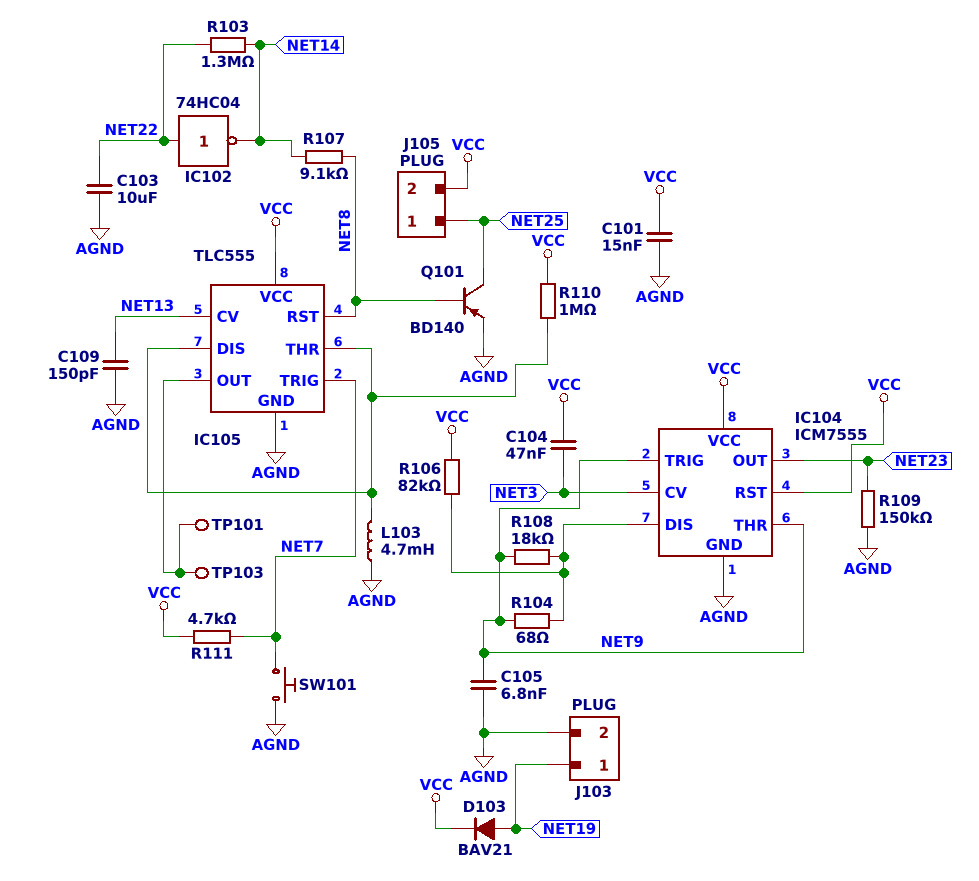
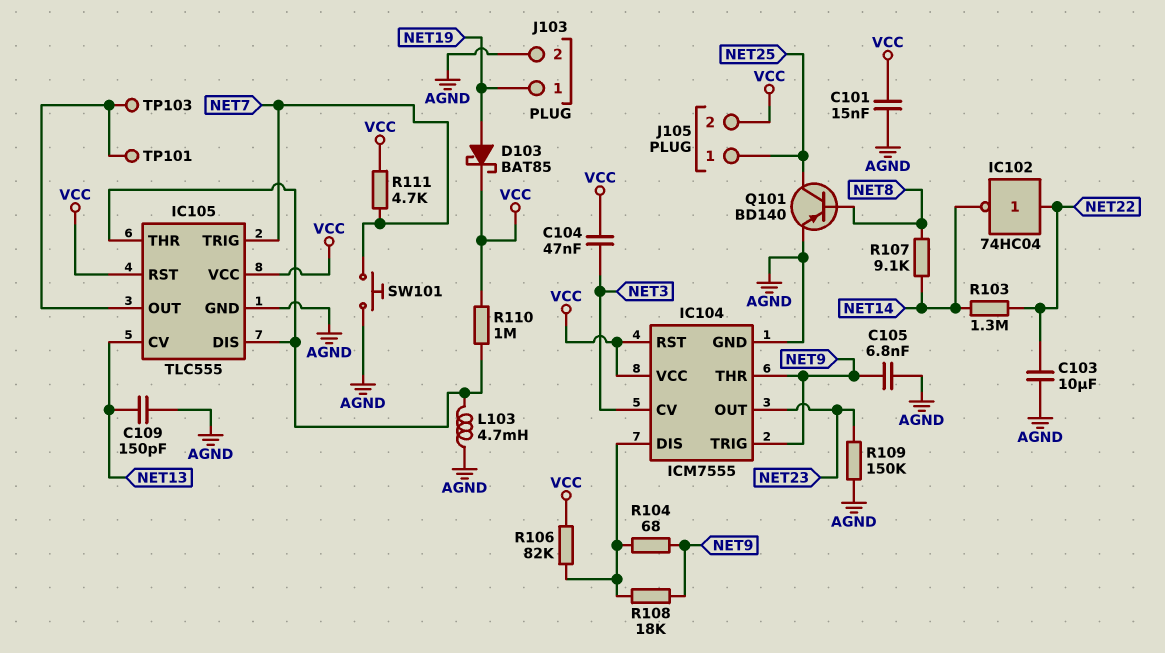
D103: diode BAV21 (A NET19, K VCC) -> schottky BAT85 (A NET19, K VCC)
IC105 pin RST: NET8 -> VCC

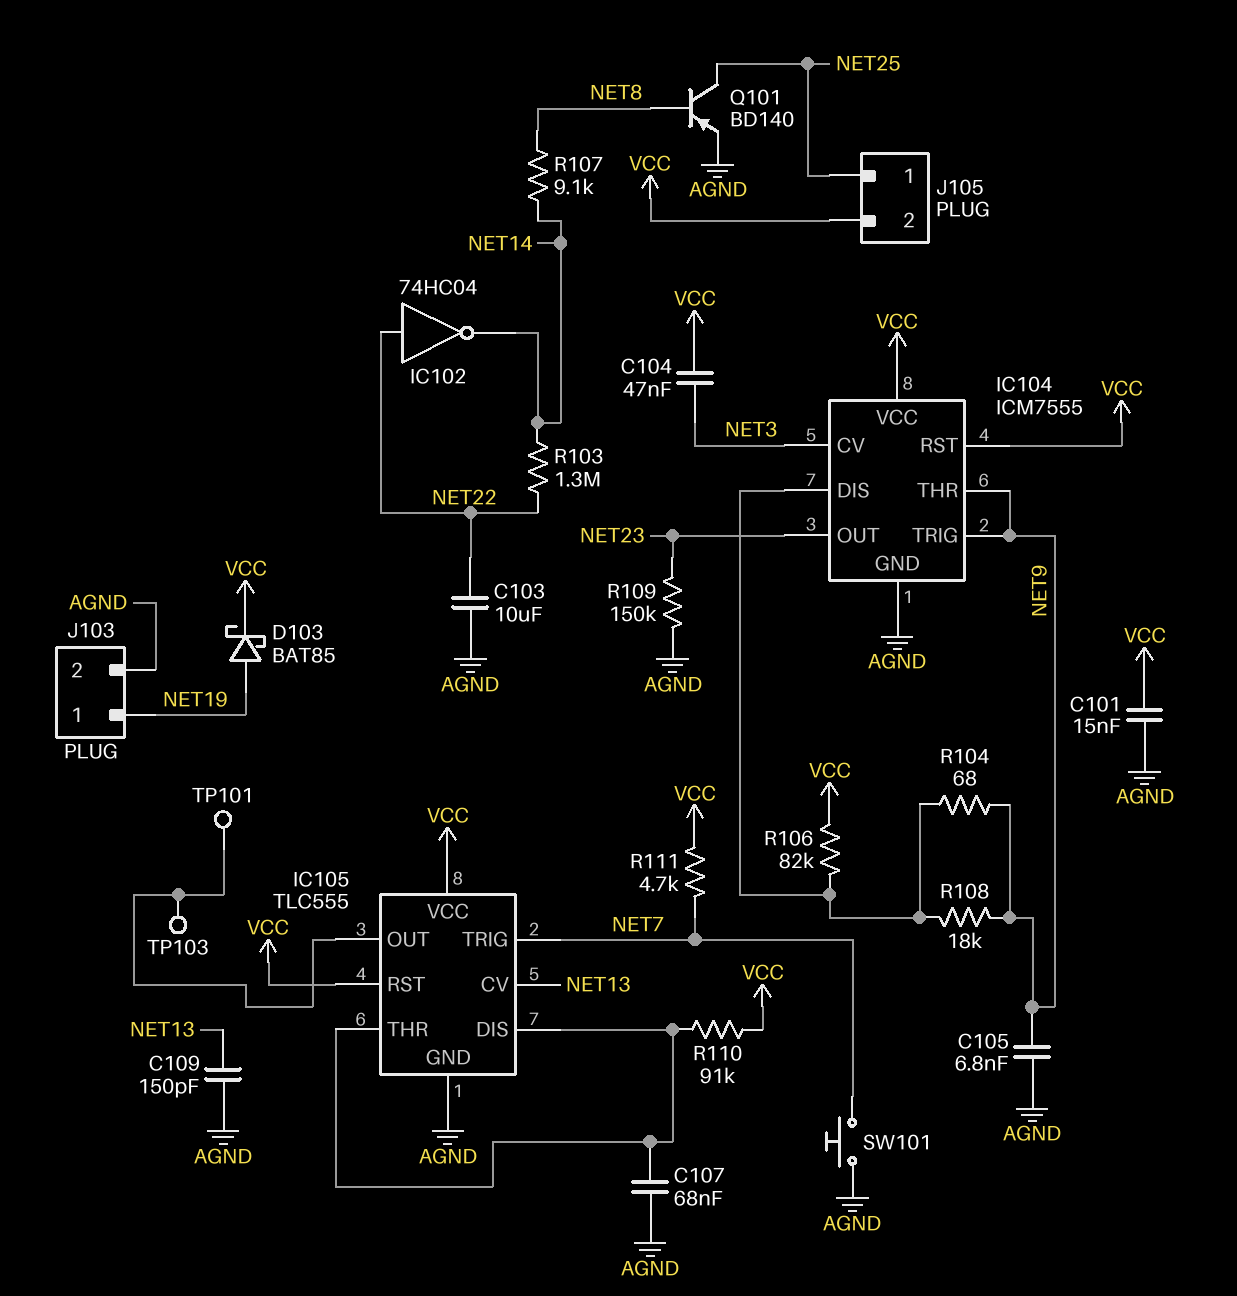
C107: none -> 68nF (AGND, IC105/DIS)
L103: 4.7mH (AGND, IC105/DIS) -> none
R110: 1M (IC105/DIS, VCC) -> 91k (IC105/DIS, VCC)

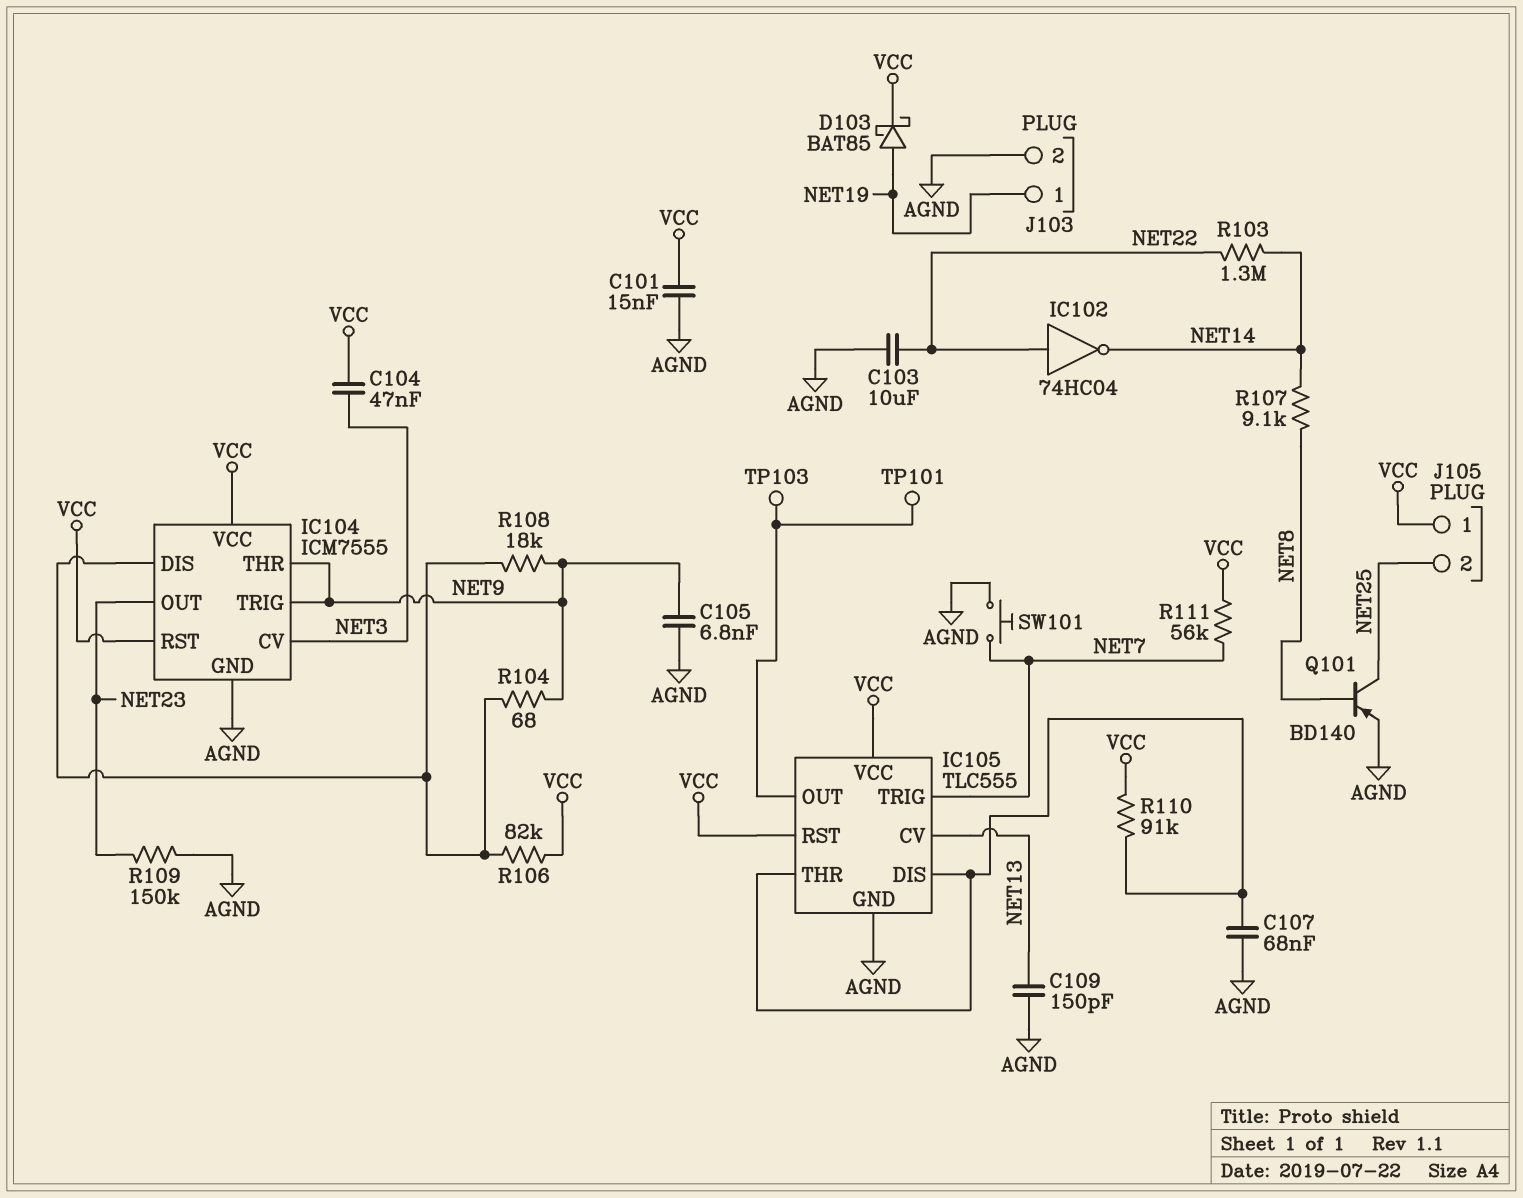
J105 pin 1: NET25 -> VCC
J105 pin 2: VCC -> NET25
R111: 4.7k (NET7, VCC) -> 56k (NET7, VCC)

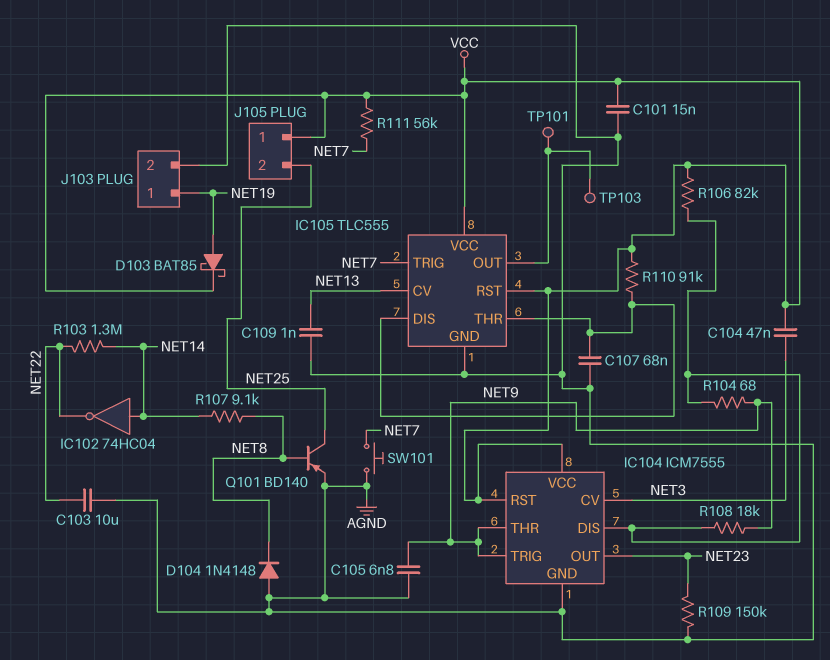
C109: 150pF (AGND, NET13) -> 1nF (AGND, NET13)
D104: none -> diode 1N4148 (A AGND, K NET8)
IC102: NOT 74HC04 (in NET22, out NET14) -> NOT 74HC04 (in NET14, out NET22)

